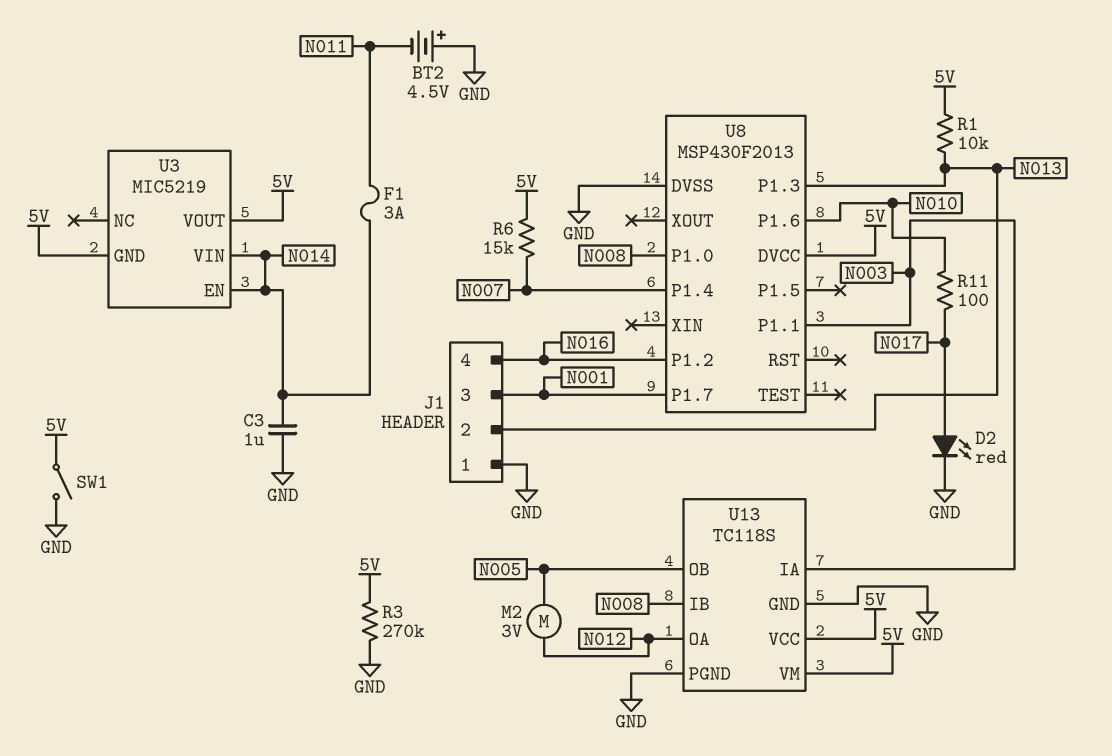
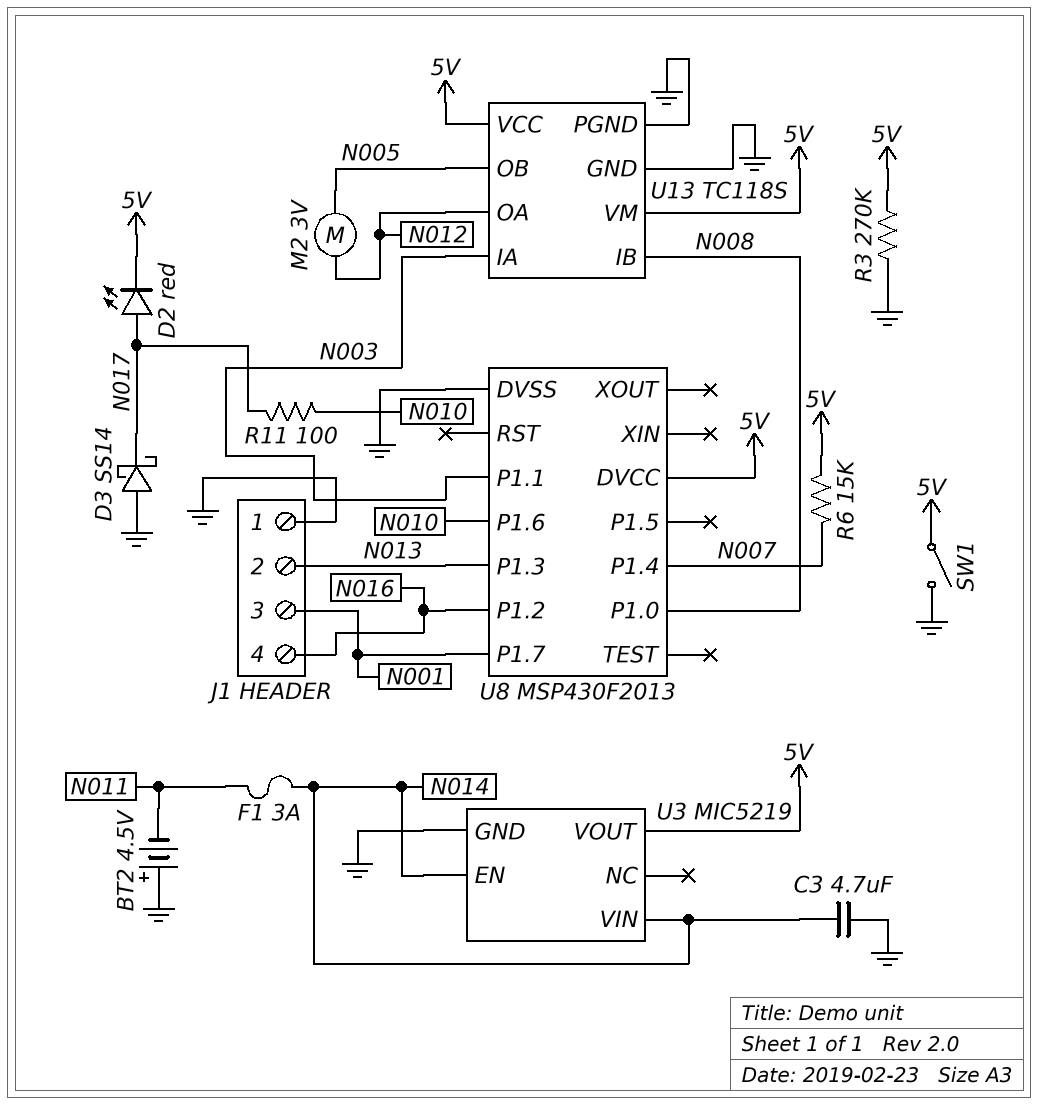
C3: 1uF (GND, N014) -> 4.7uF (GND, N014)
D2: LED red (A N017, K GND) -> LED red (A N017, K 5V)
D3: none -> schottky SS14 (A GND, K N017)
R1: 10k (5V, N013) -> none
U3 pin GND: 5V -> GND

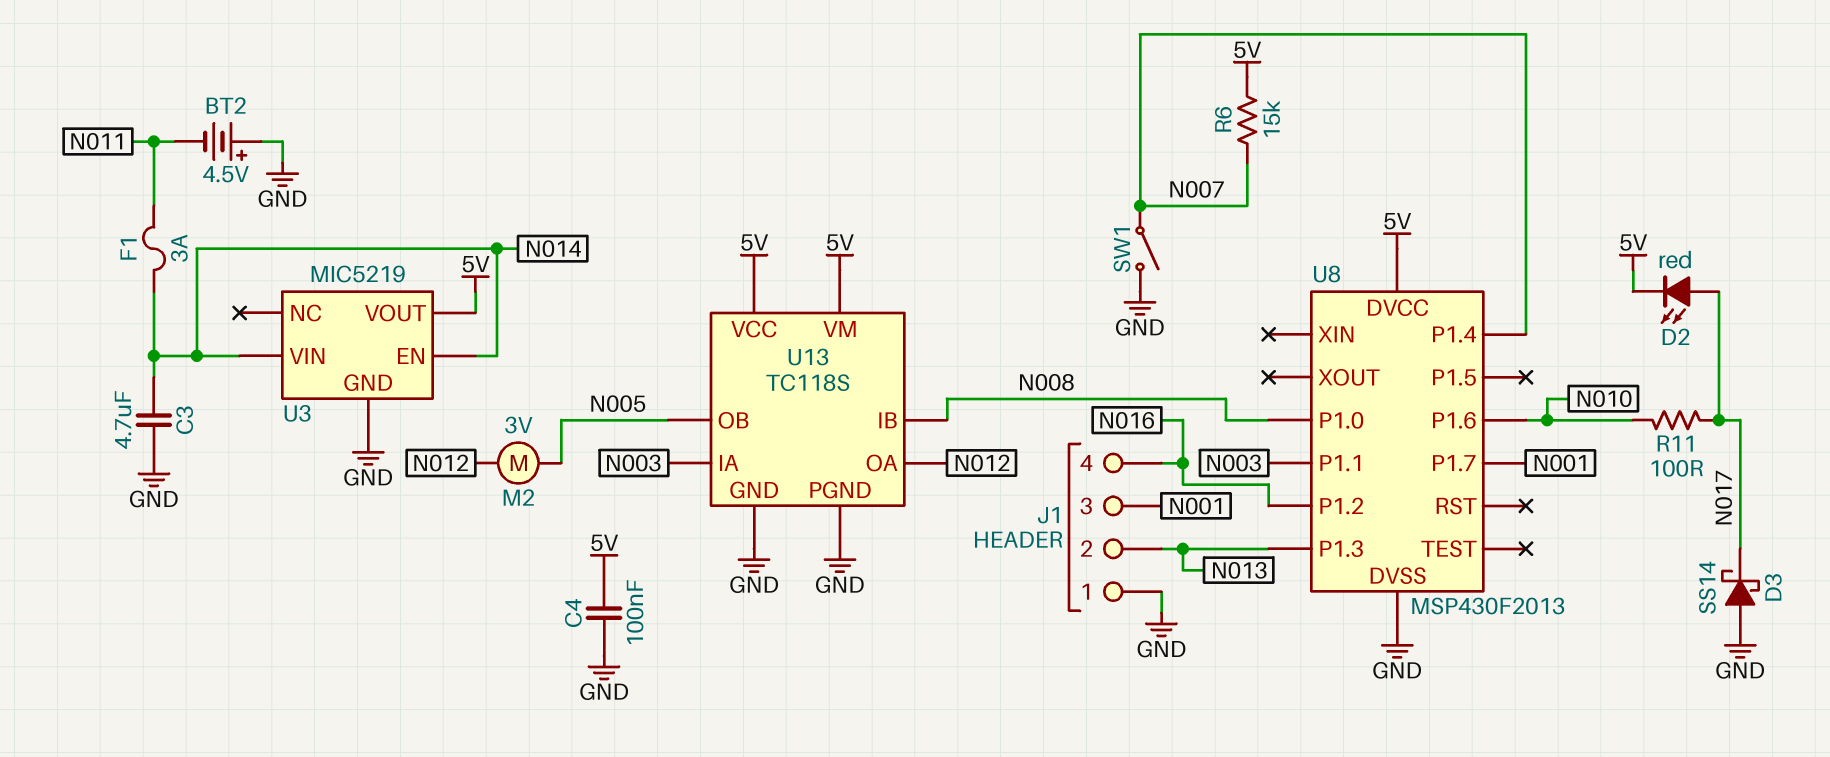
C4: none -> 100nF (5V, GND)
R3: 270k (5V, GND) -> none
SW1: switch (5V, GND) -> switch (GND, N007)

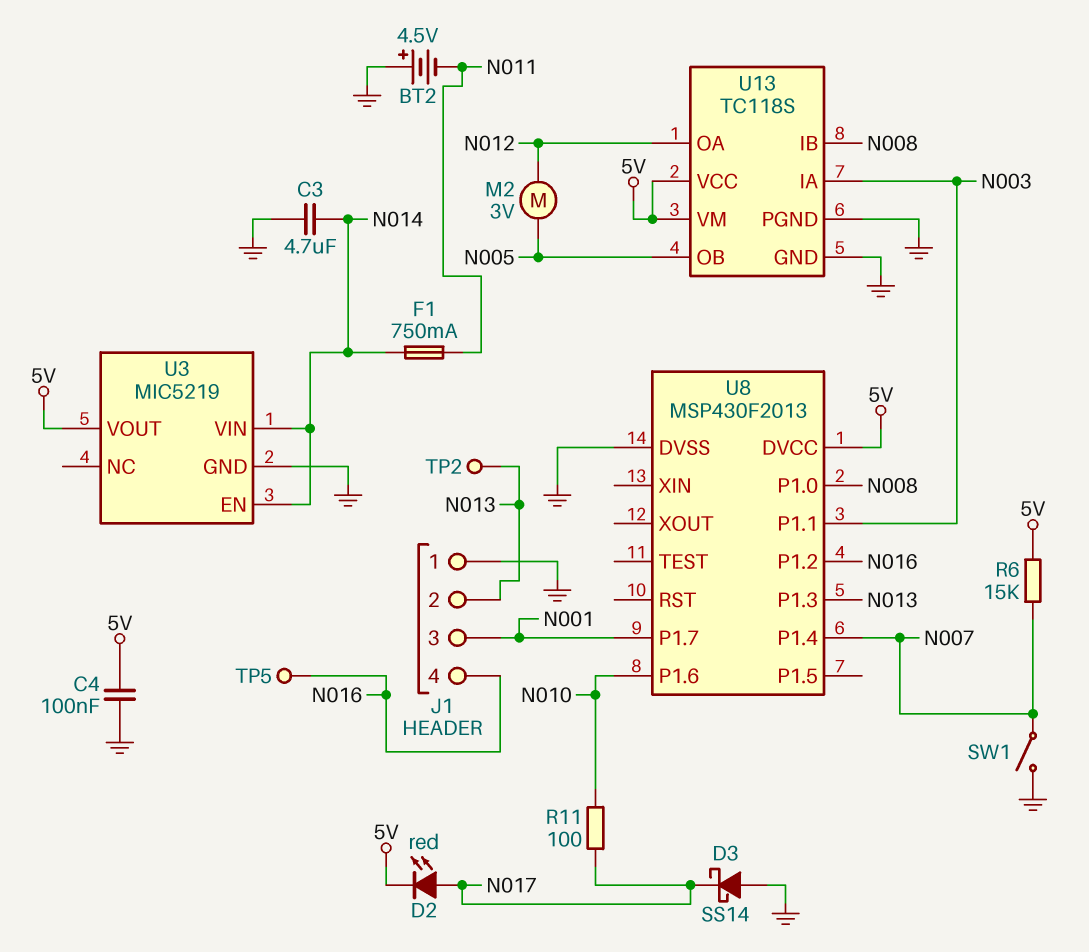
F1: 3A (N011, N014) -> 750mA (N011, N014)
TP2: none -> test point (N013)
TP5: none -> test point (N016)

